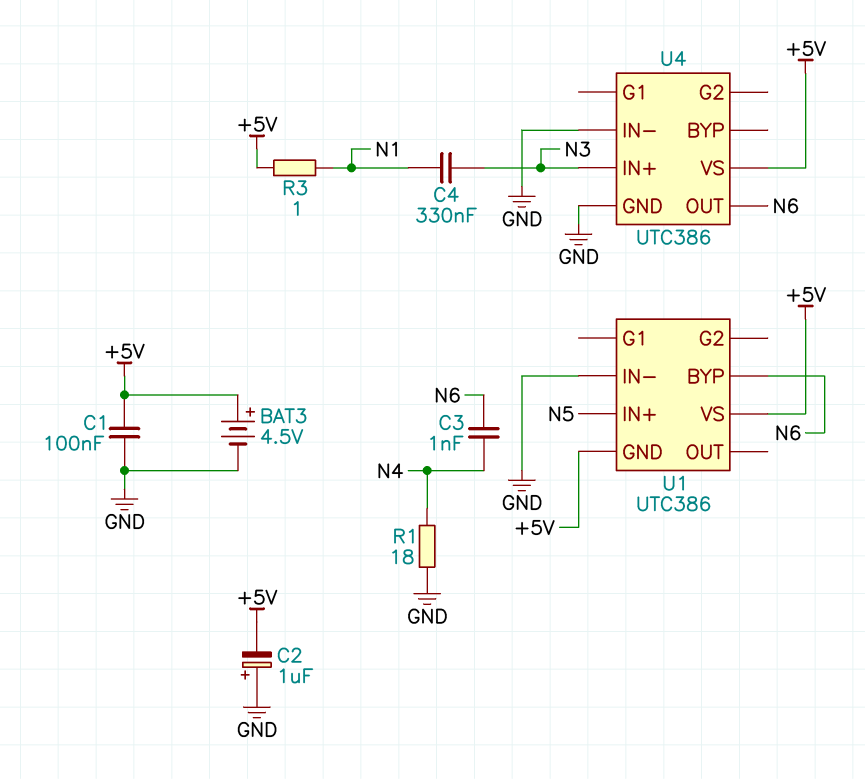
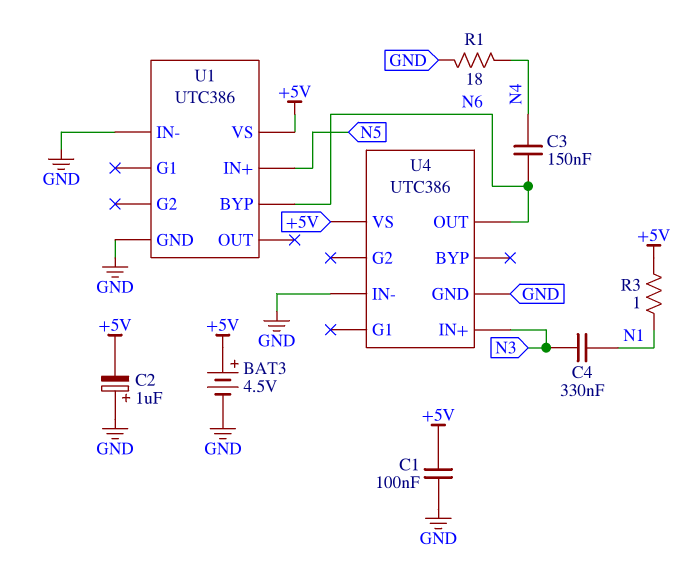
C3: 1nF (N4, N6) -> 150nF (N4, N6)
U1 pin GND: +5V -> GND

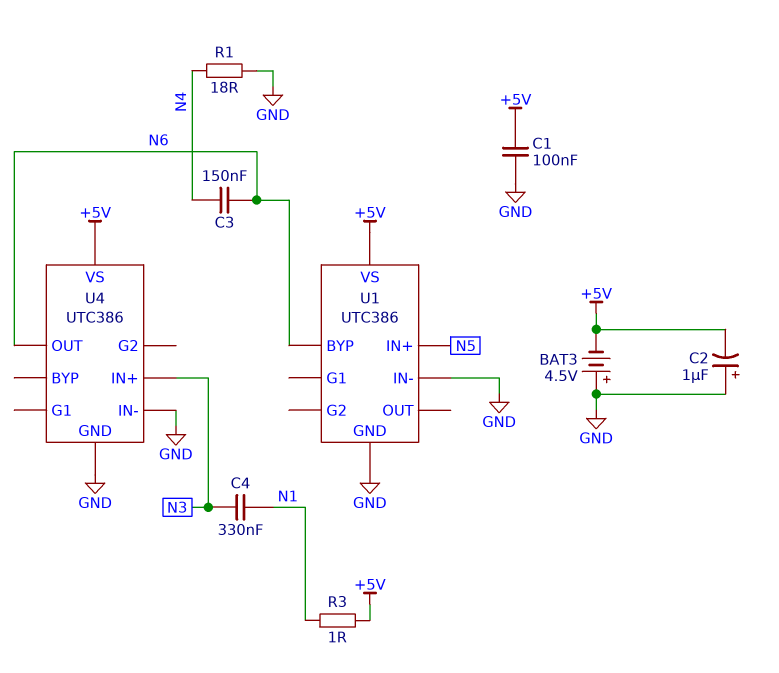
BAT3: 4.5V (plus +5V, minus GND) -> 4.5V (plus GND, minus +5V)

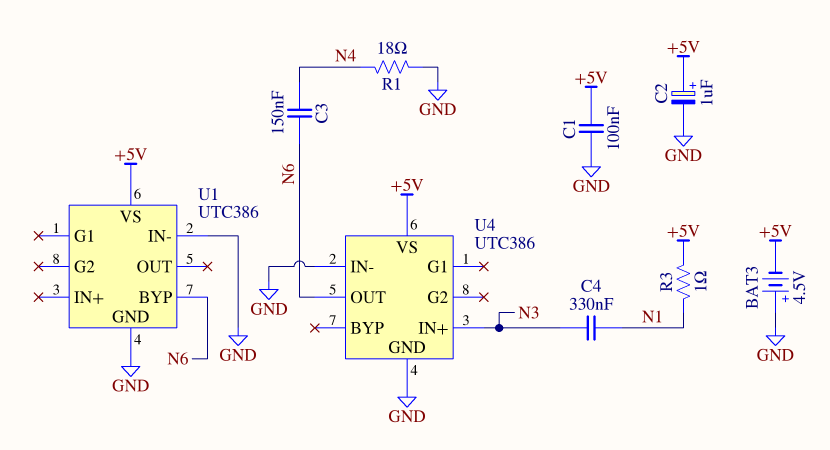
C2: 1uF (plus GND, minus +5V) -> 1uF (plus +5V, minus GND)
U1 pin IN+: N5 -> none

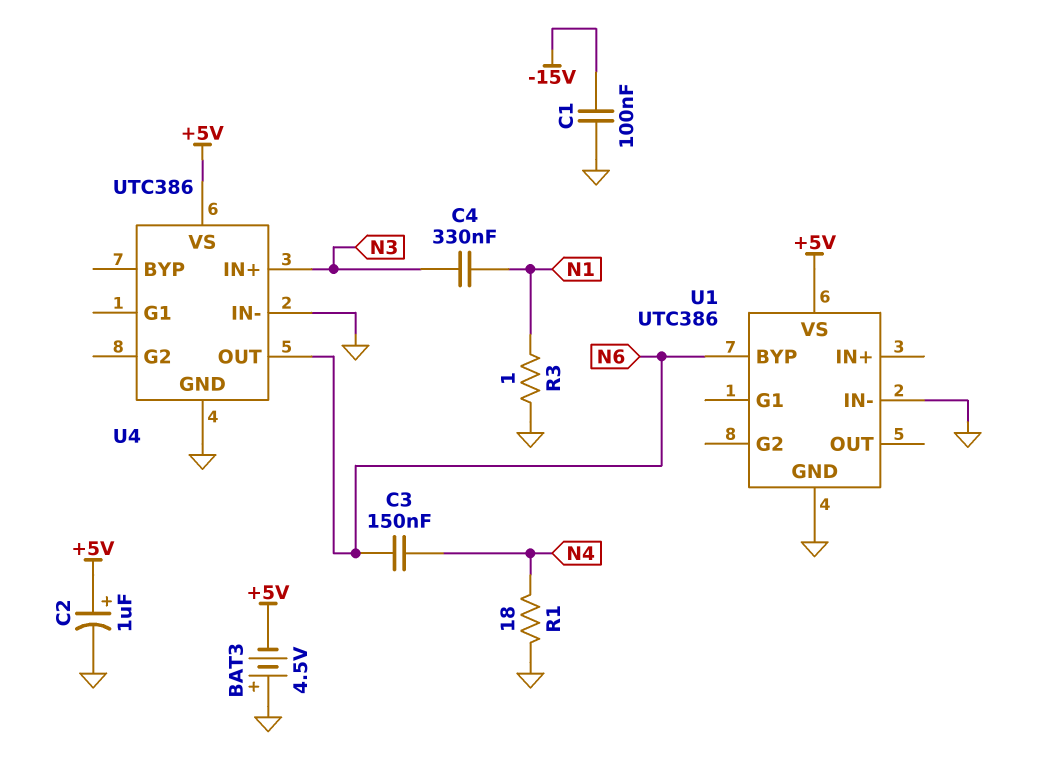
C1: 100nF (+5V, GND) -> 100nF (-15V, GND)
R3: 1 (+5V, N1) -> 1 (GND, N1)

